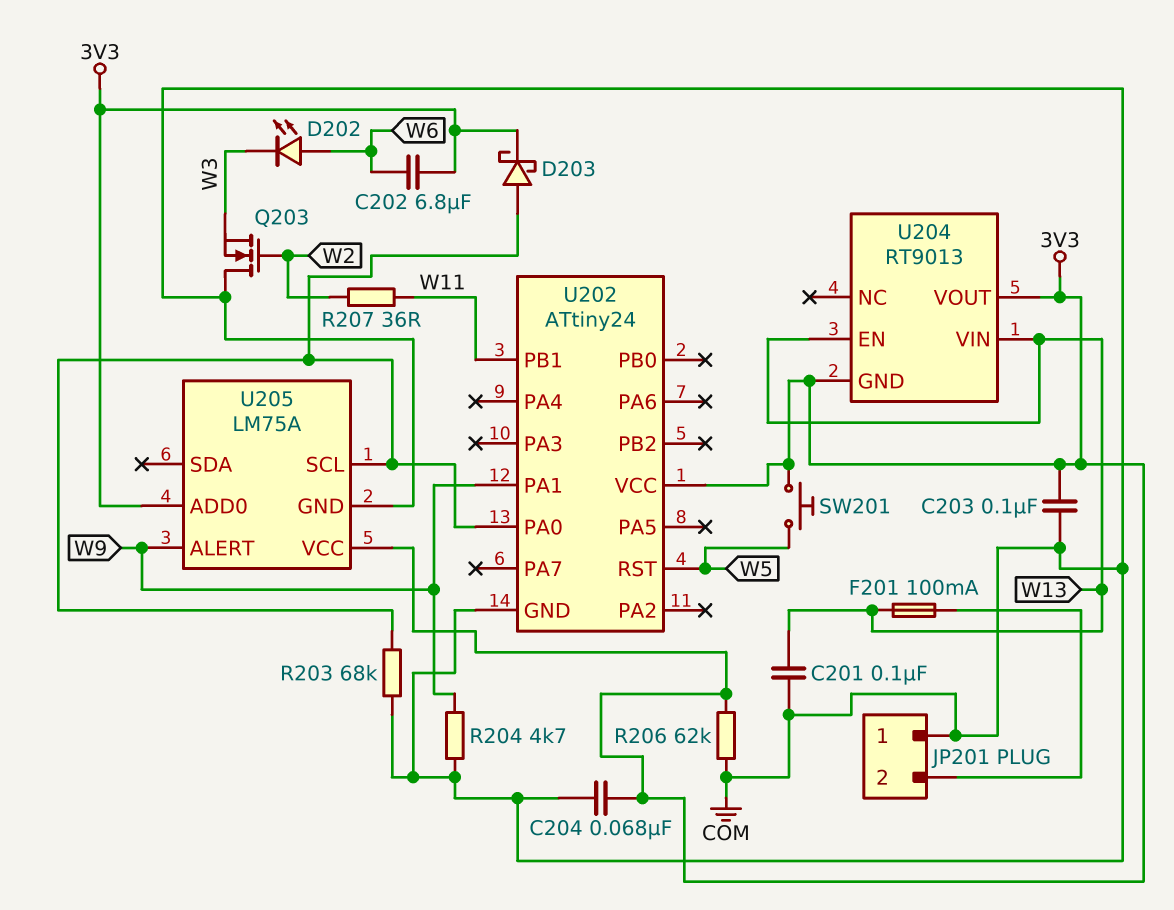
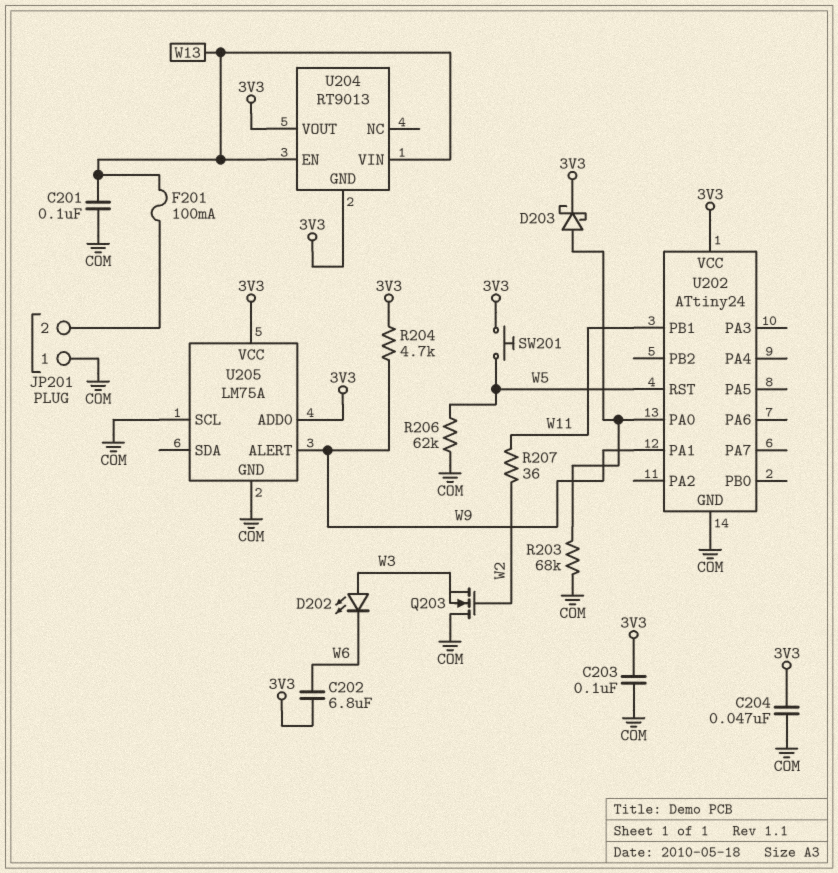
C204: 68nF (3V3, COM) -> 47nF (3V3, COM)
D202: LED (A W6, K W3) -> LED (A W3, K W6)
R204: 4.7k (COM, W9) -> 4.7k (3V3, W9)
R206: 62k (3V3, COM) -> 62k (COM, W5)
U205 pin SCL: U202/PA0 -> COM

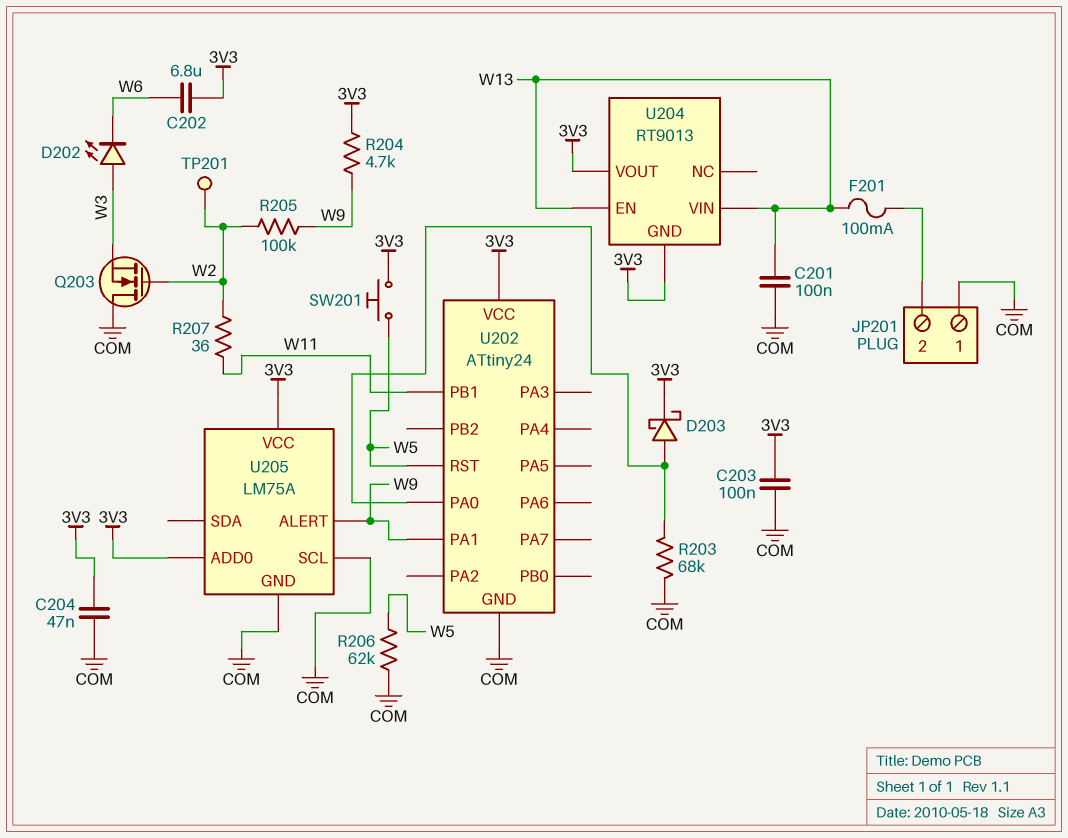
R205: none -> 100k (W2, W9)
TP201: none -> test point (W2)

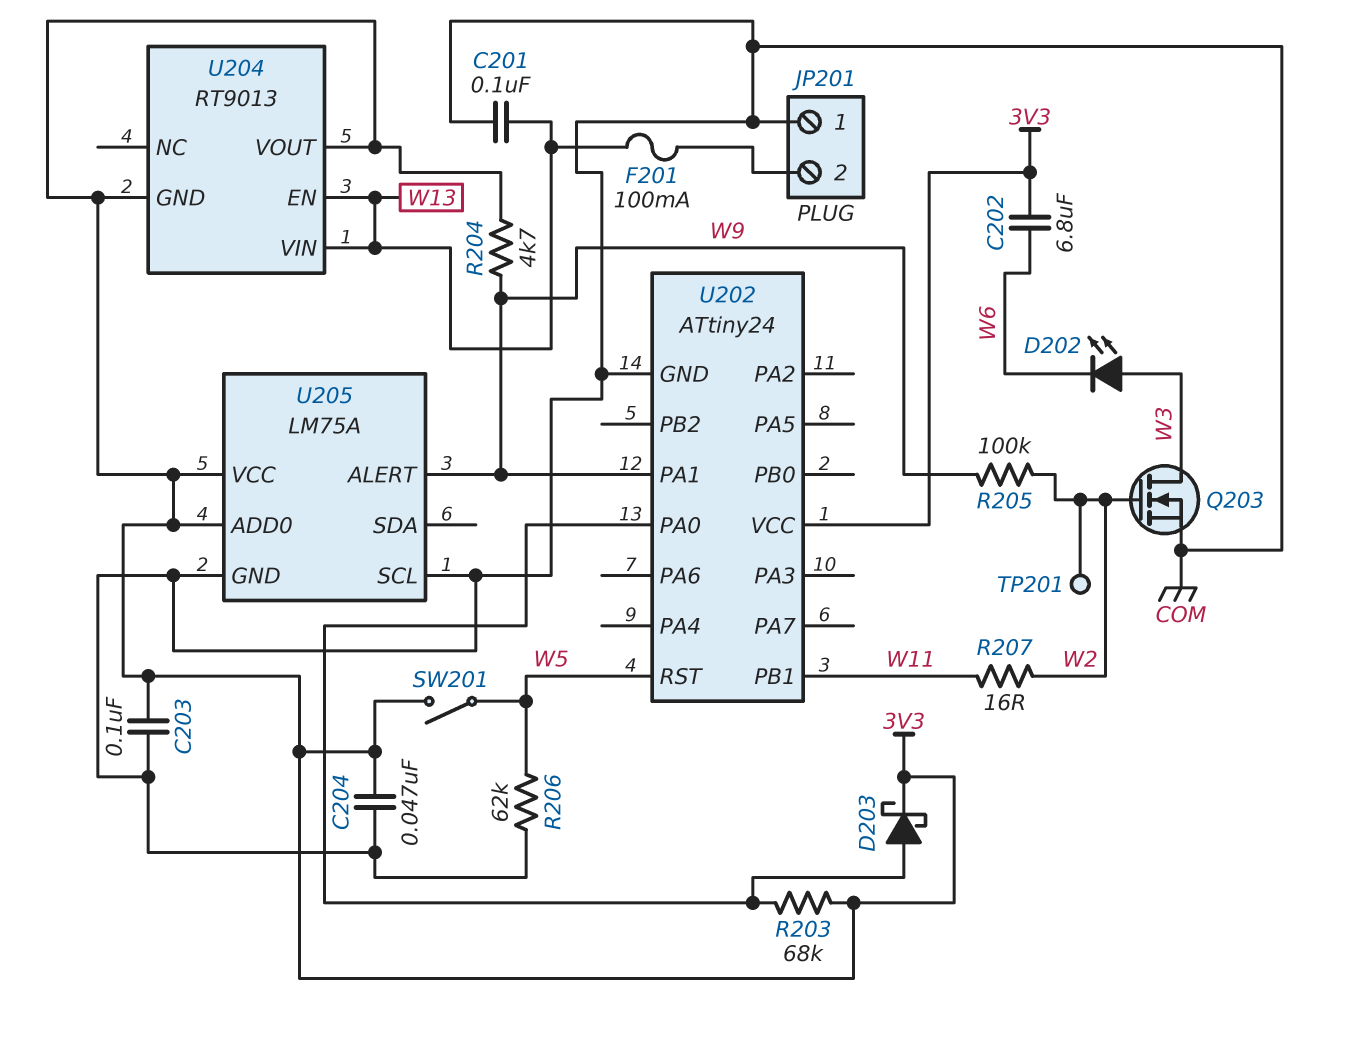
Q203: NMOS (G W2, D COM, S W3) -> NMOS (G W2, D W3, S COM)
R203: 68k (COM, U202/PA0) -> 68k (3V3, U202/PA0)
R207: 36 (W2, W11) -> 16 (W2, W11)
SW201: button (3V3, W5) -> switch (3V3, W5)

